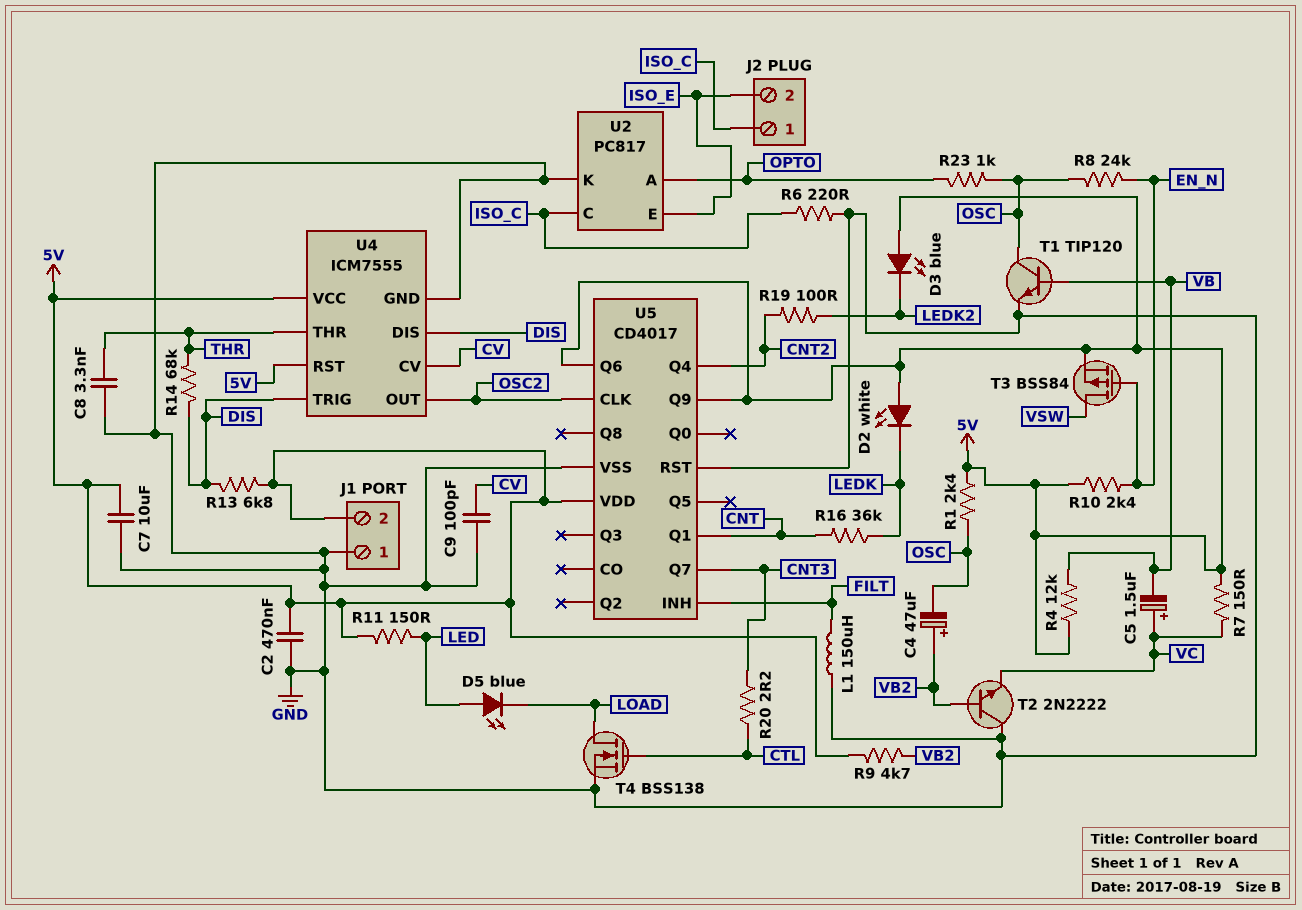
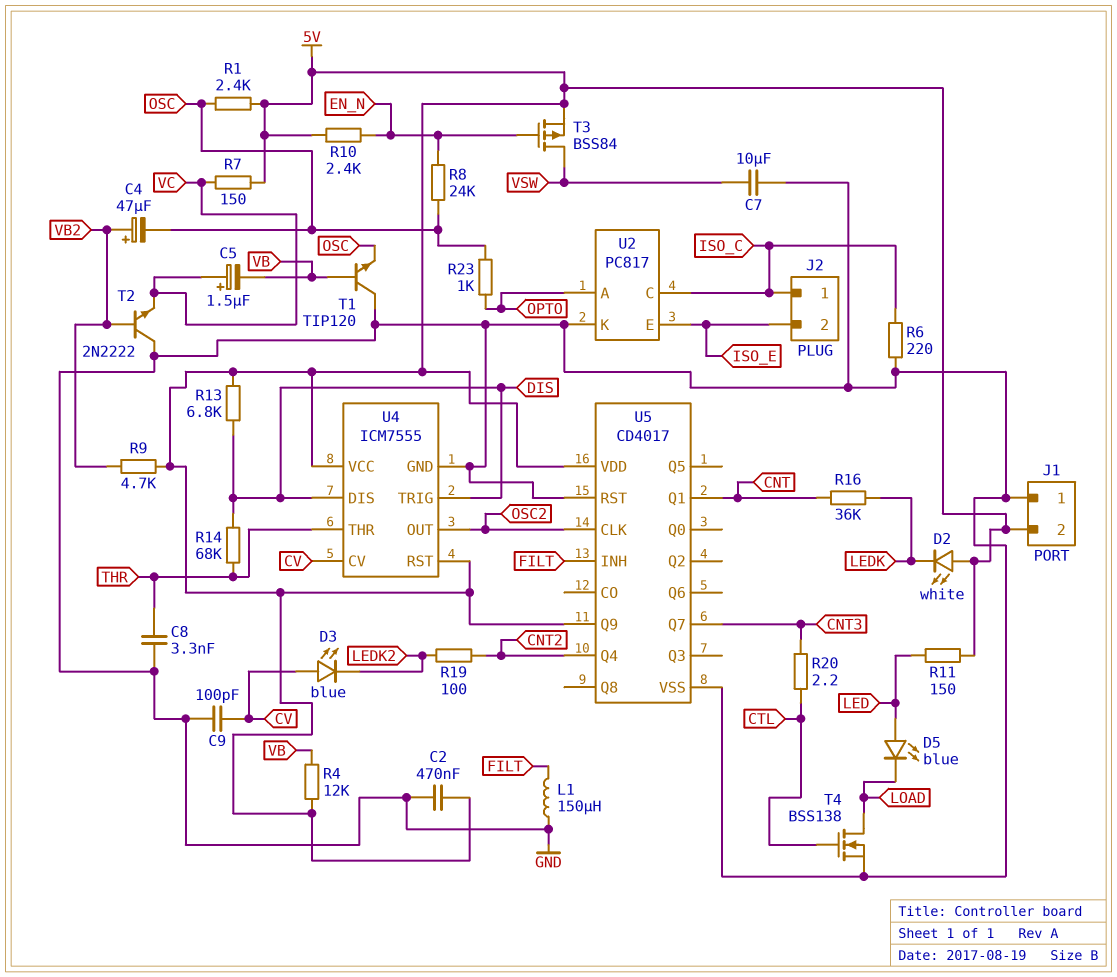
C7: 10uF (5V, GND) -> 10uF (GND, VSW)
D3: LED blue (A 5V, K LEDK2) -> LED blue (A CV, K LEDK2)
T1: NPN TIP120 (B VB, C OSC, E GND) -> NPN TIP120 (B VB, C GND, E OSC)
U5 pin Q6: 5V -> none

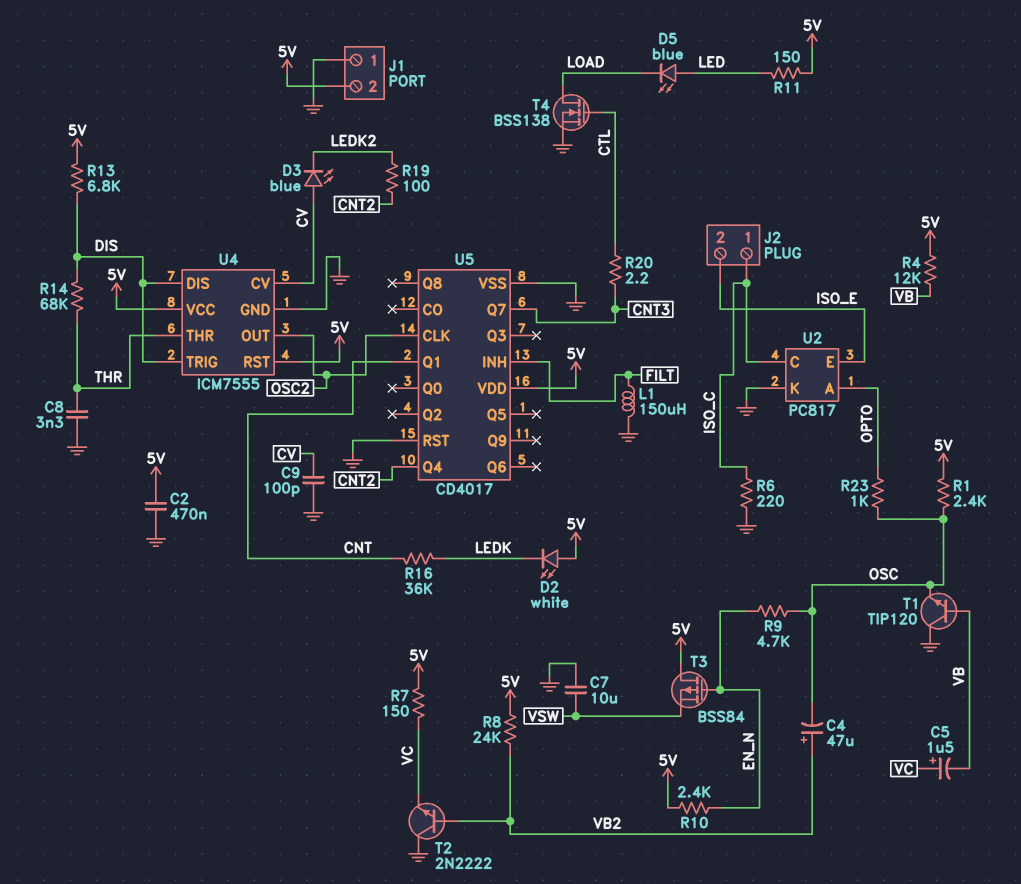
R8: 24k (EN_N, OSC) -> 24k (5V, VB2)
R9: 4.7k (5V, VB2) -> 4.7k (EN_N, OSC)
T3: PMOS BSS84 (G EN_N, D VSW, S 5V) -> PMOS BSS84 (G EN_N, D 5V, S VSW)
U5 pin Q9: 5V -> none

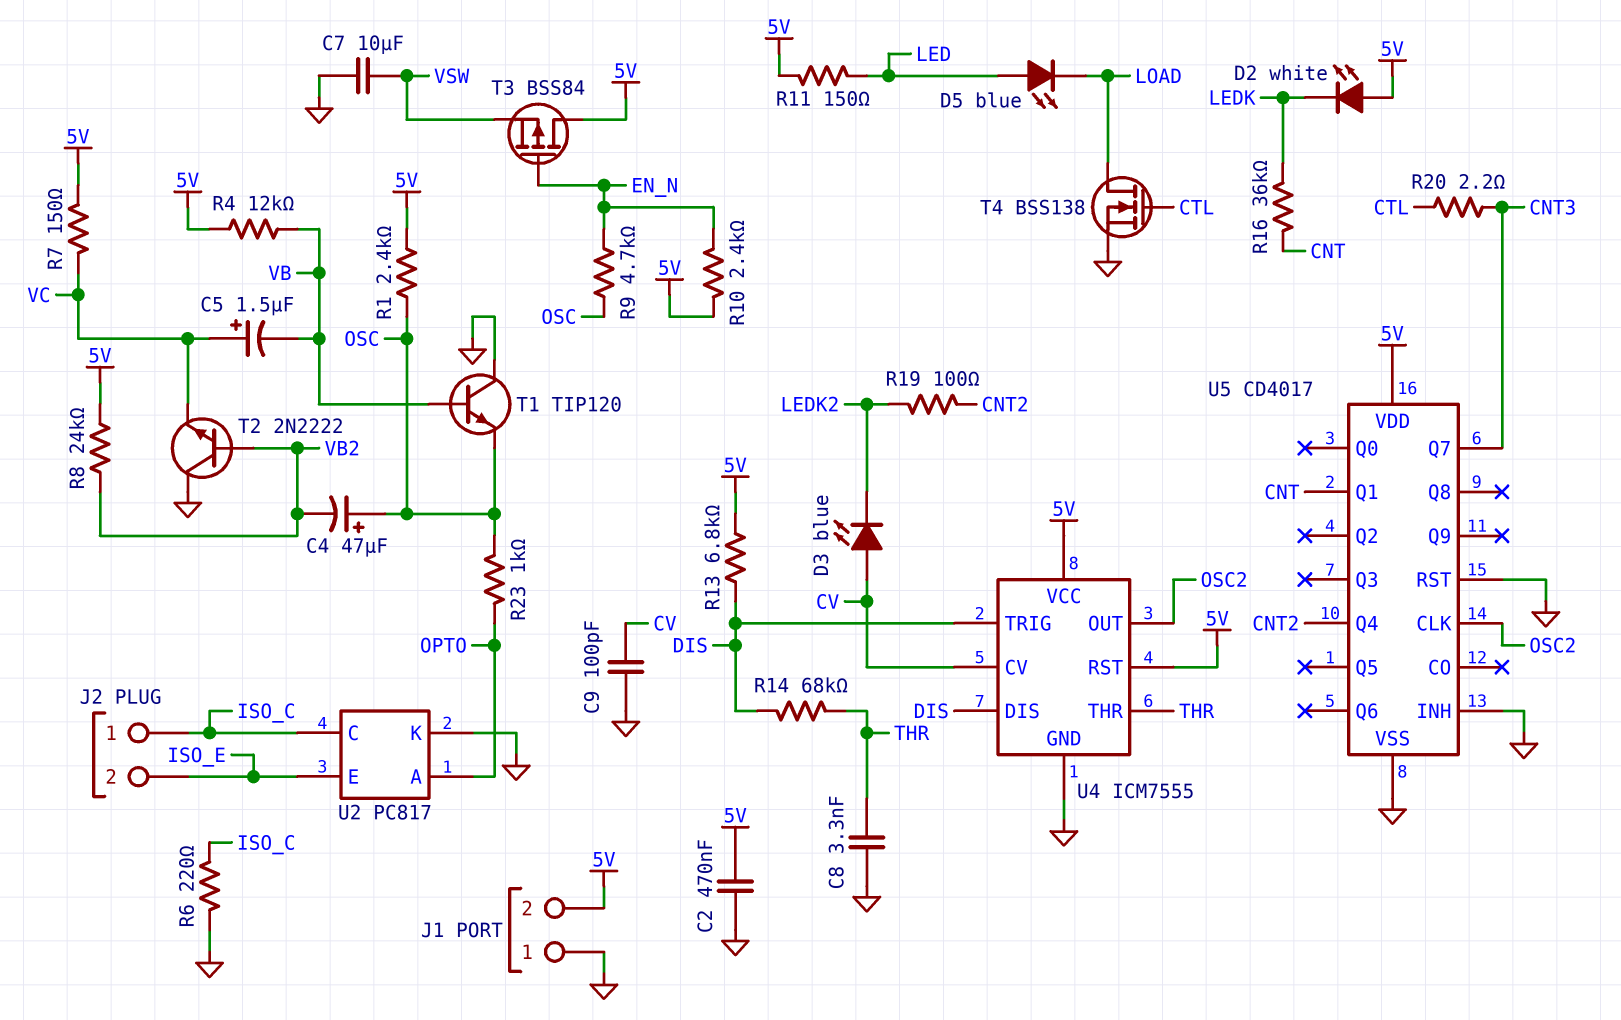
C4: 47uF (plus VB2, minus OSC) -> 47uF (plus OSC, minus VB2)
L1: 150uH (FILT, GND) -> none
U5 pin INH: FILT -> GND

